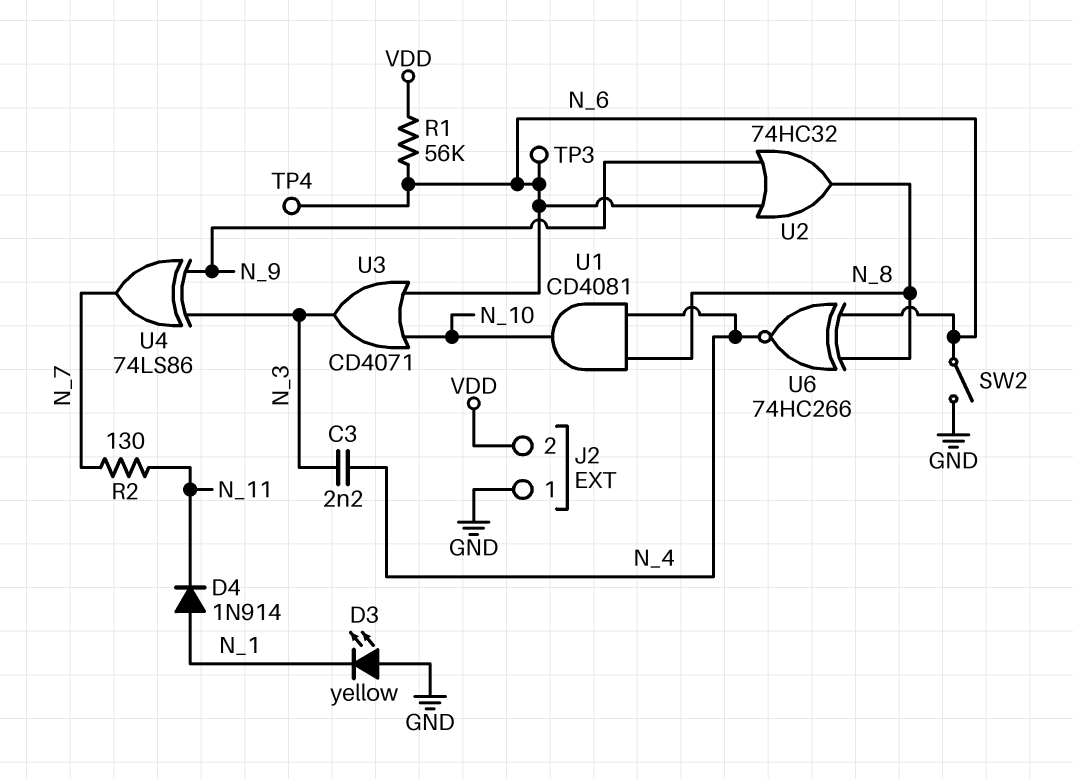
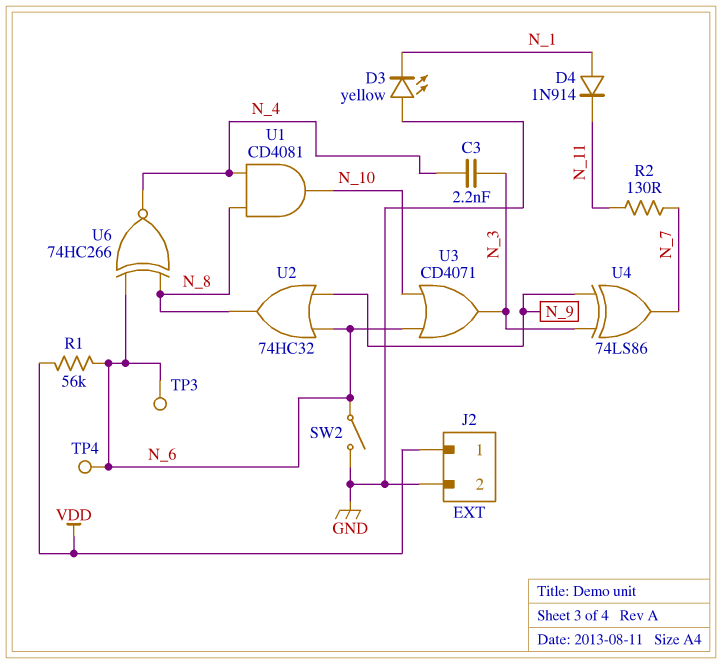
J2 pin 1: GND -> VDD
J2 pin 2: VDD -> GND

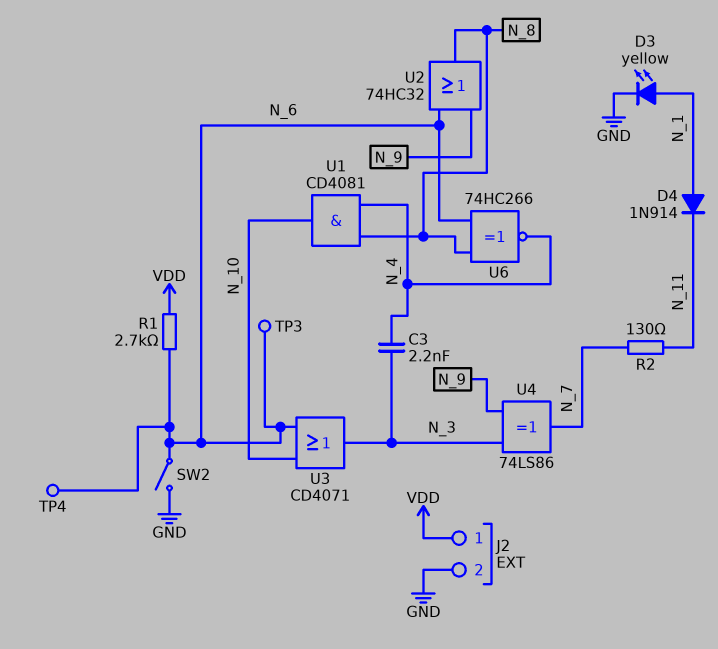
D3: LED yellow (A GND, K N_1) -> LED yellow (A N_1, K GND)
R1: 56k (N_6, VDD) -> 2.7k (N_6, VDD)

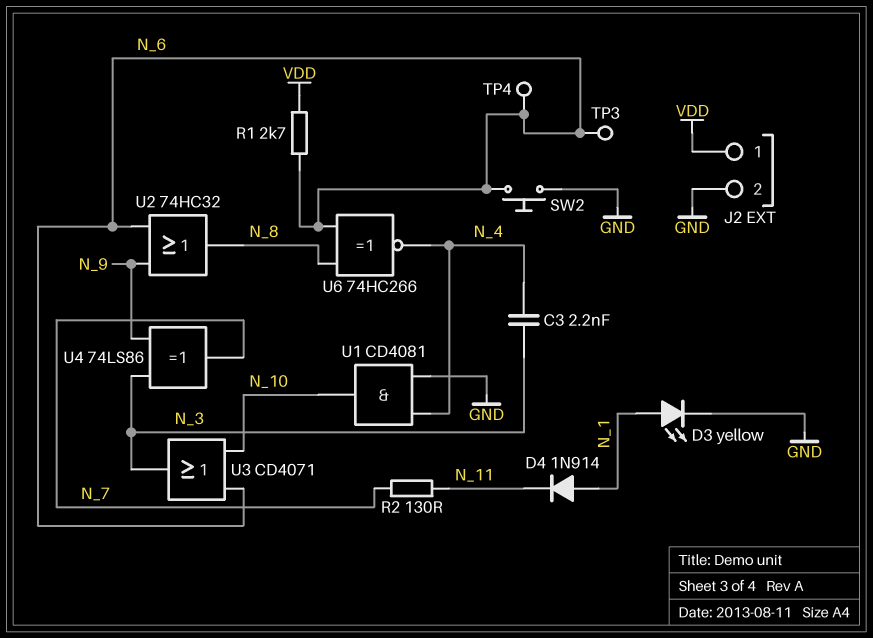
SW2: switch (GND, N_6) -> button (GND, N_6)
U1: AND CD4081 (in N_4, in N_8, out N_10) -> AND CD4081 (in GND, in N_4, out N_10)

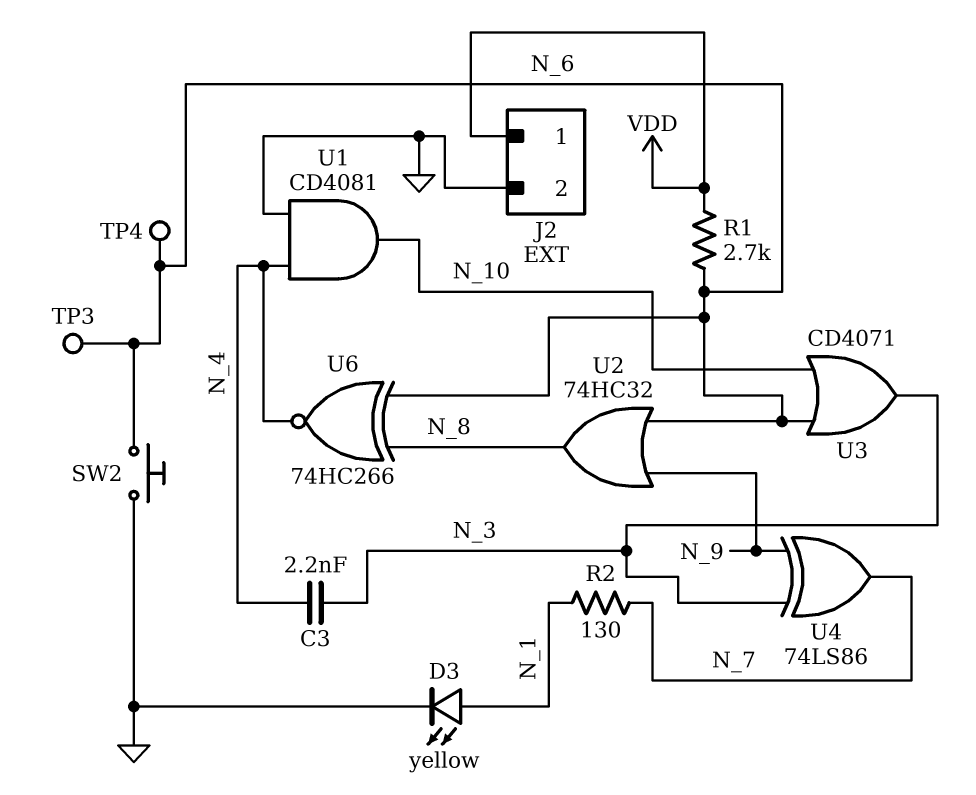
D4: diode 1N914 (A N_1, K N_11) -> none
R2: 130 (N_7, N_11) -> 130 (N_1, N_7)

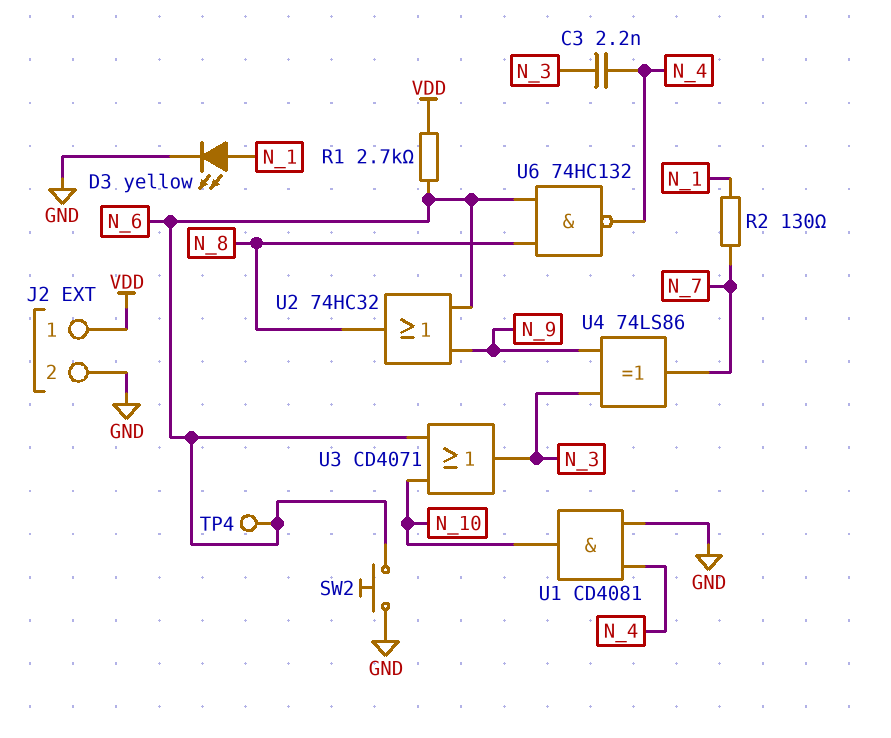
TP3: test point (N_6) -> none
U6: XNOR 74HC266 (in N_6, in N_8, out N_4) -> NAND 74HC132 (in N_6, in N_8, out N_4)

